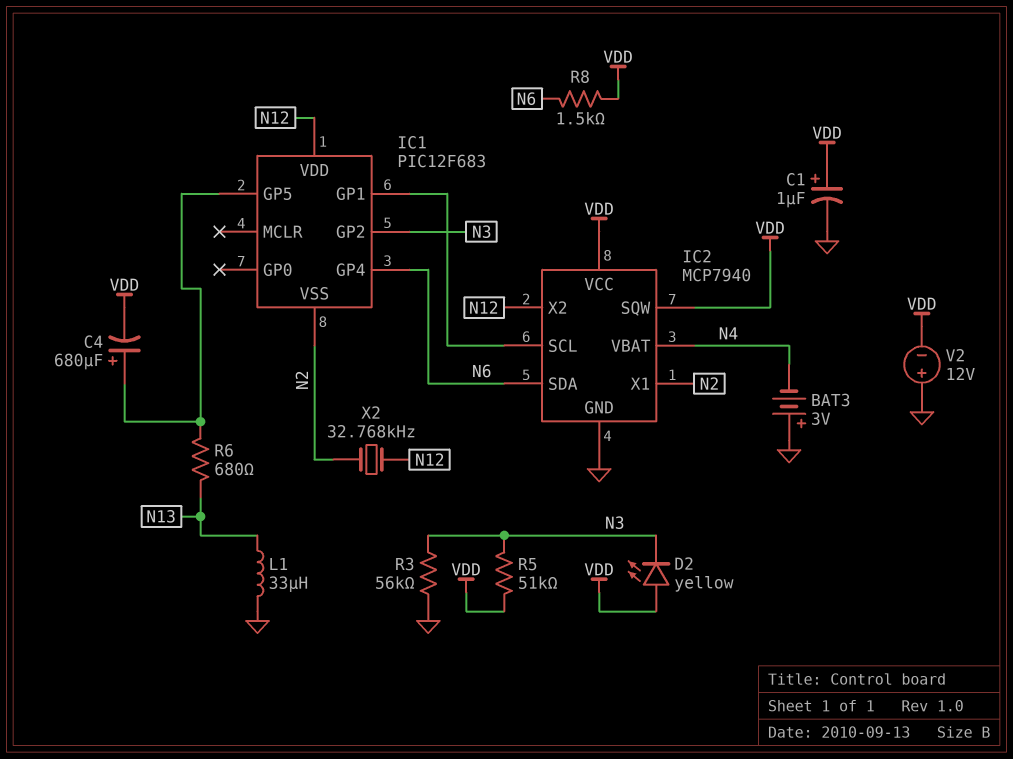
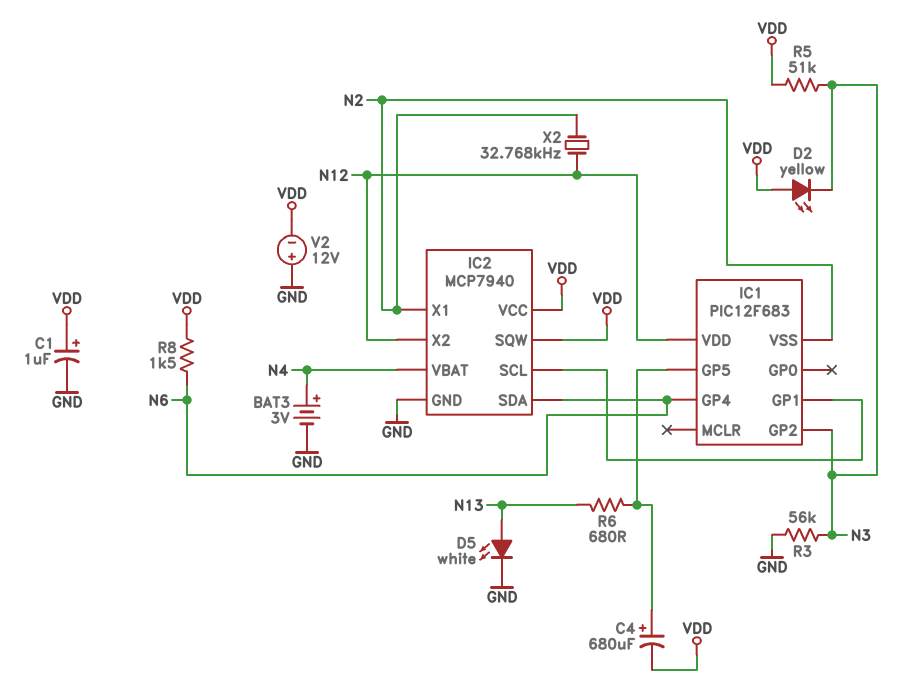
BAT3: 3V (plus GND, minus N4) -> 3V (plus N4, minus GND)
D5: none -> LED white (A N13, K GND)
L1: 33uH (GND, N13) -> none

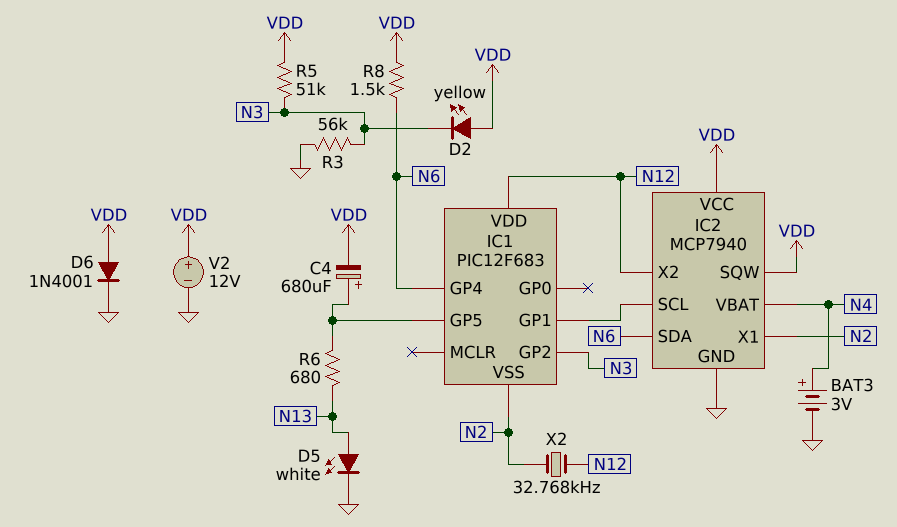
C1: 1uF (plus VDD, minus GND) -> none
D6: none -> diode 1N4001 (A VDD, K GND)
V2: 12V (plus GND, minus VDD) -> 12V (plus VDD, minus GND)

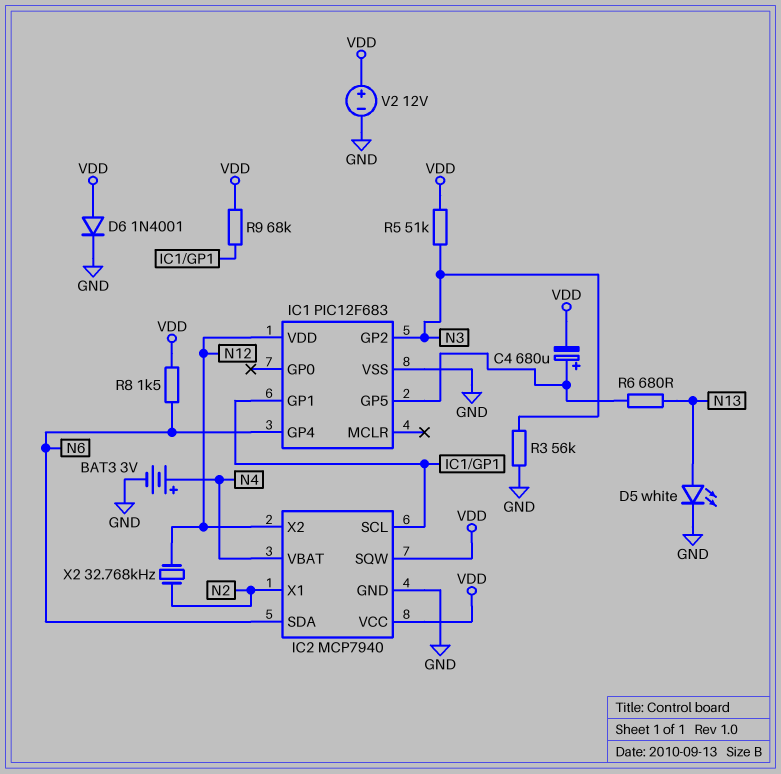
D2: LED yellow (A VDD, K N3) -> none
IC1 pin VSS: N2 -> GND
R9: none -> 68k (IC1/GP1, VDD)

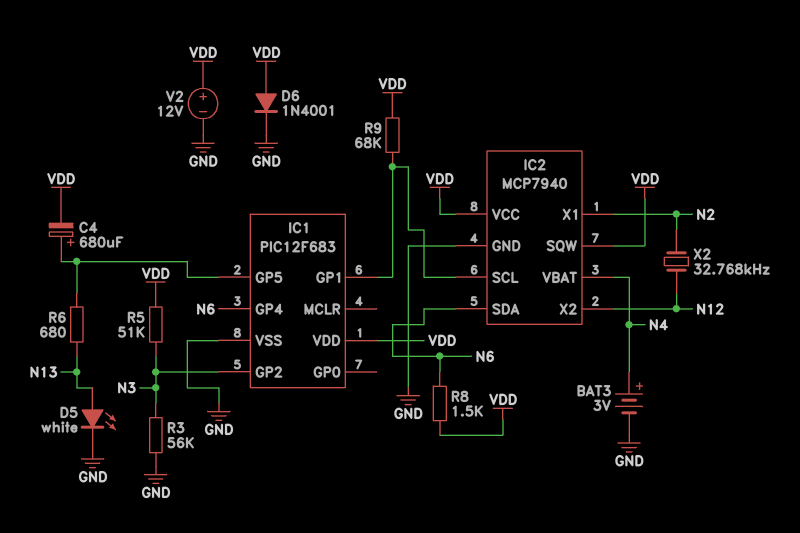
IC1 pin VDD: N12 -> VDD

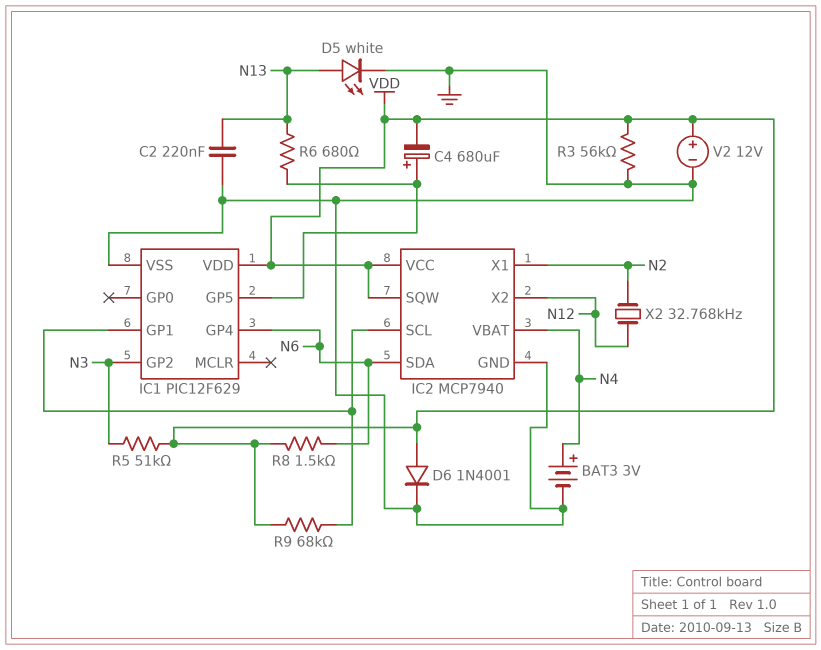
C2: none -> 220nF (GND, N13)
IC1: PIC12F683 -> PIC12F629
R3: 56k (GND, N3) -> 56k (GND, VDD)

